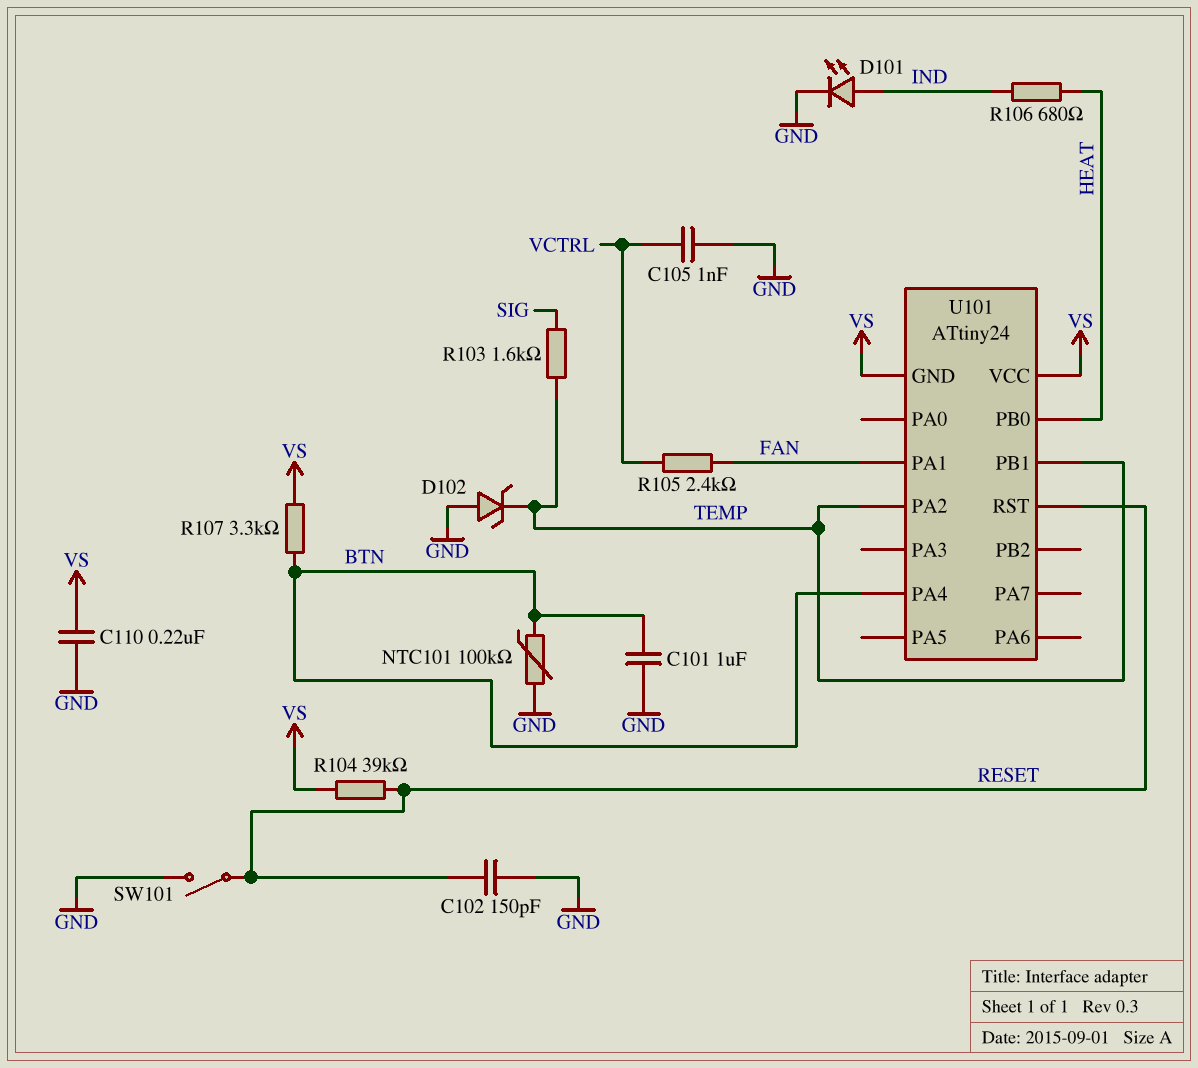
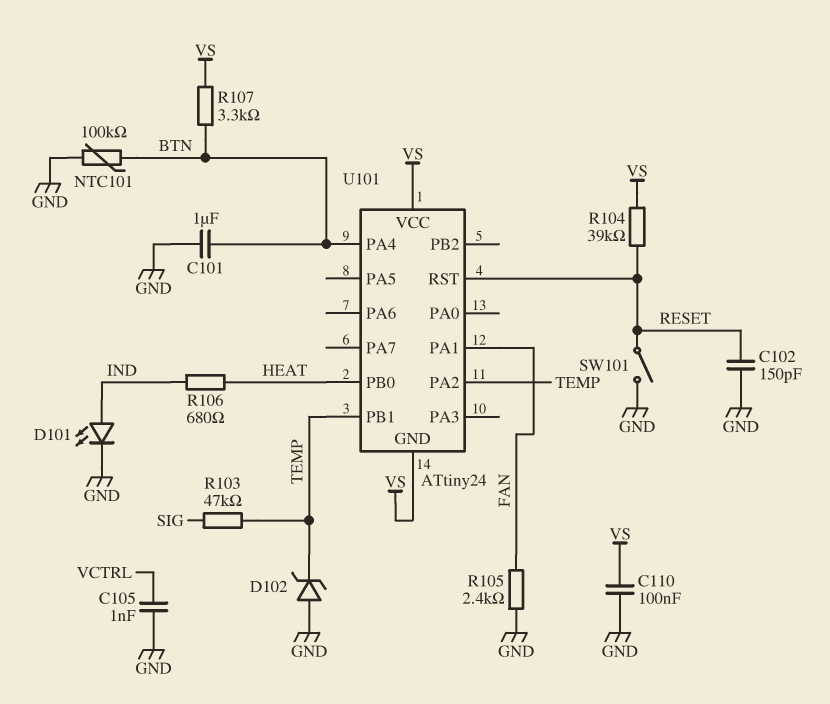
C110: 220nF (GND, VS) -> 100nF (GND, VS)
R103: 1.6k (SIG, TEMP) -> 47k (SIG, TEMP)
R105: 2.4k (FAN, VCTRL) -> 2.4k (FAN, GND)

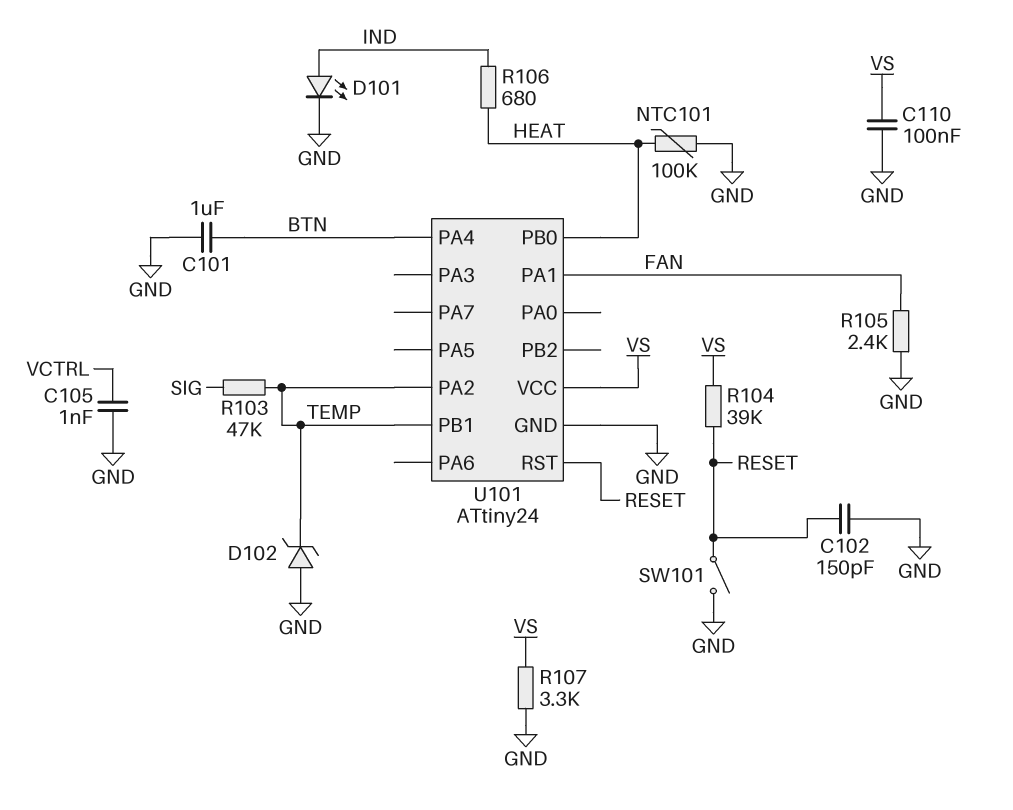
NTC101: 100k (BTN, GND) -> 100k (GND, HEAT)
R107: 3.3k (BTN, VS) -> 3.3k (GND, VS)
U101 pin GND: VS -> GND

